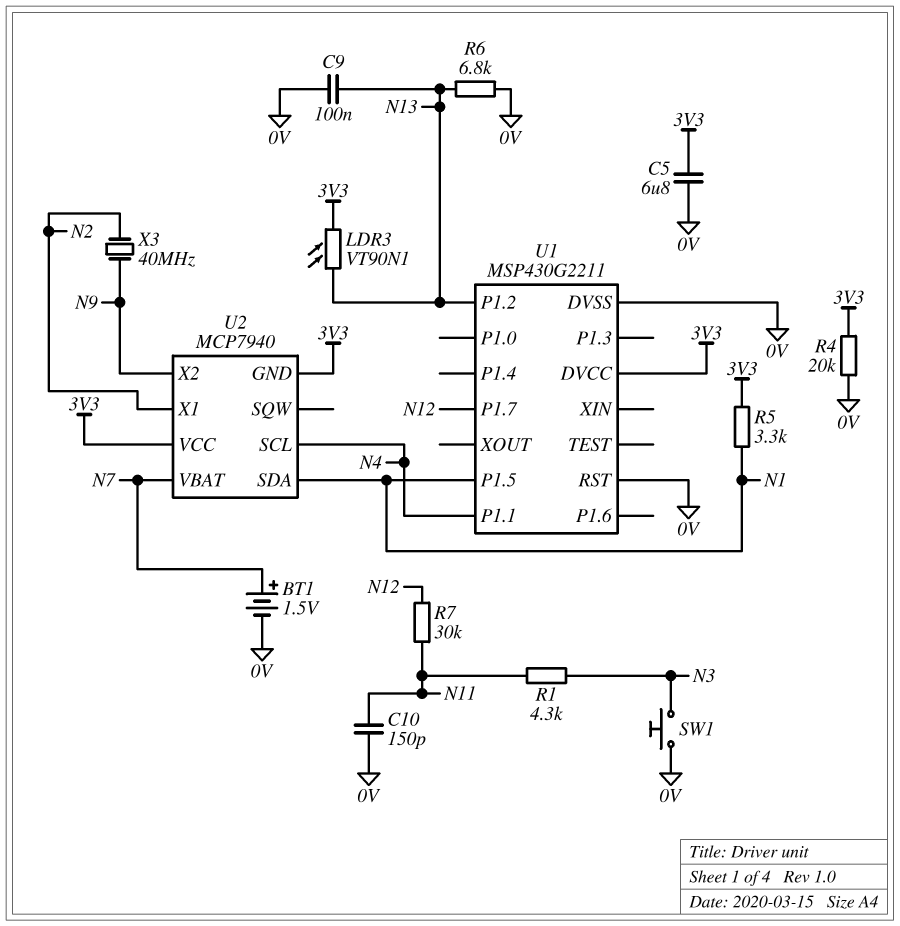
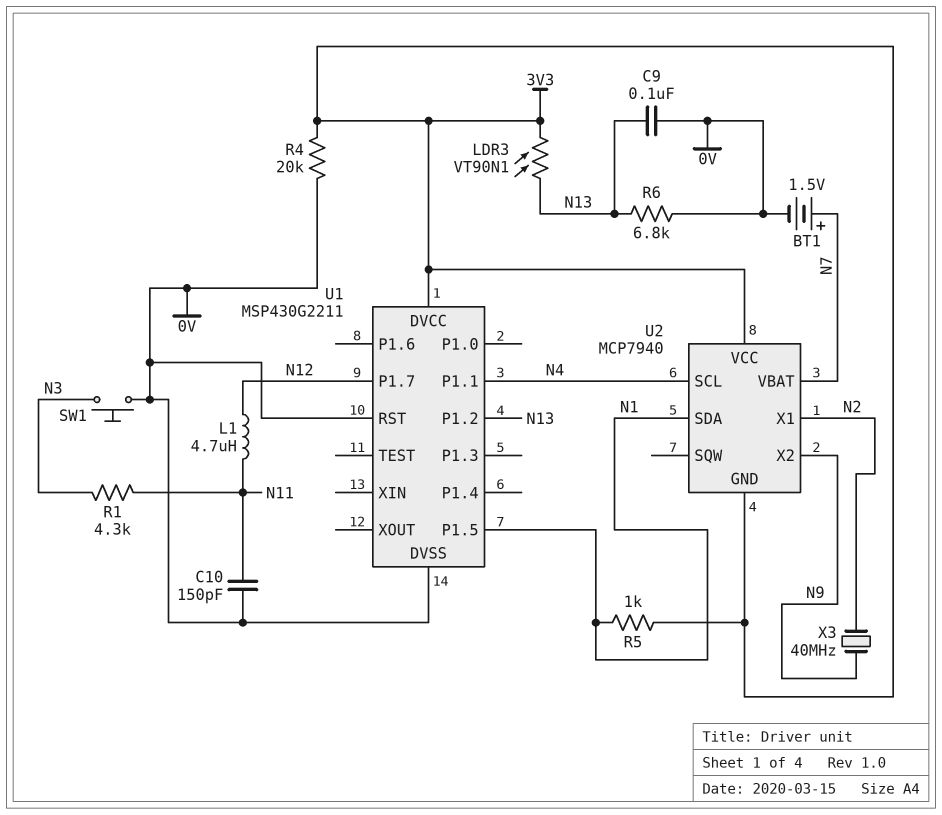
C5: 6.8uF (0V, 3V3) -> none
L1: none -> 4.7uH (N11, N12)
R5: 3.3k (3V3, N1) -> 1k (3V3, N1)
R7: 30k (N11, N12) -> none

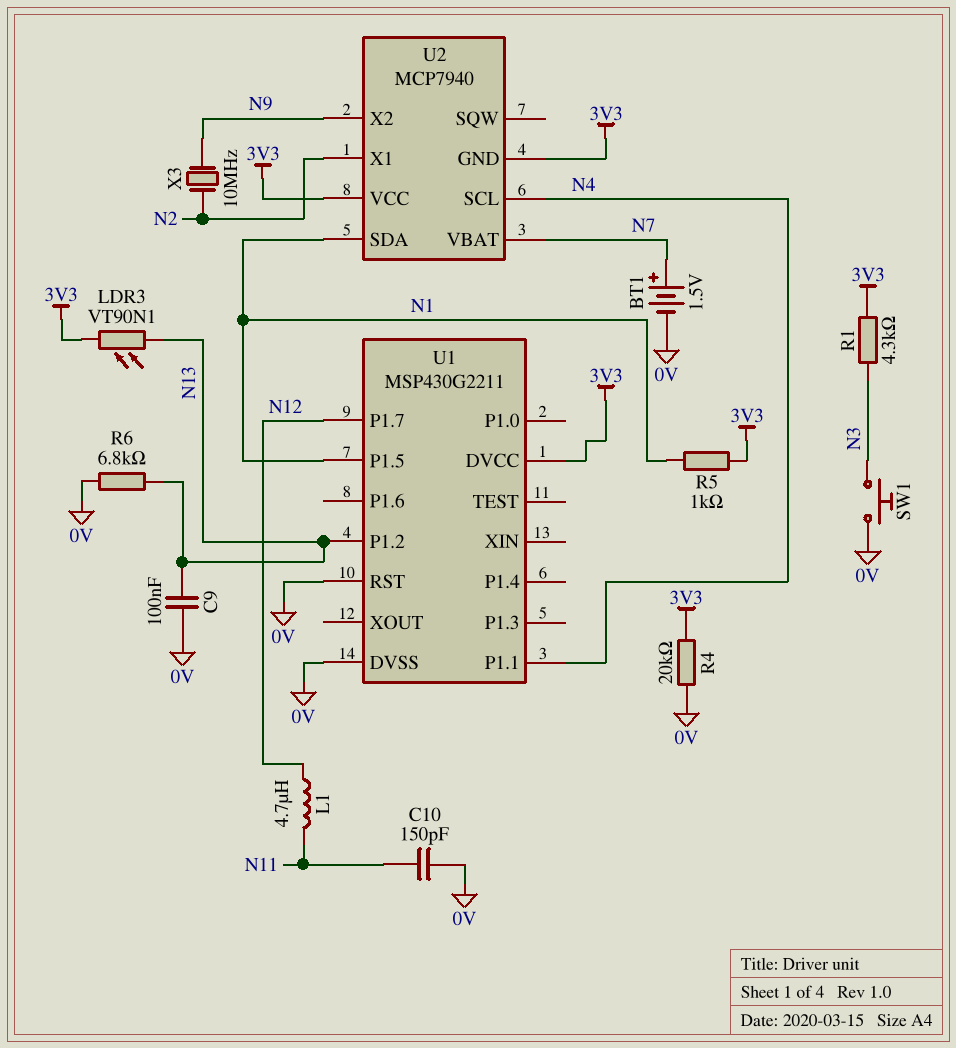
R1: 4.3k (N3, N11) -> 4.3k (3V3, N3)
X3: 40MHz (N2, N9) -> 10MHz (N2, N9)

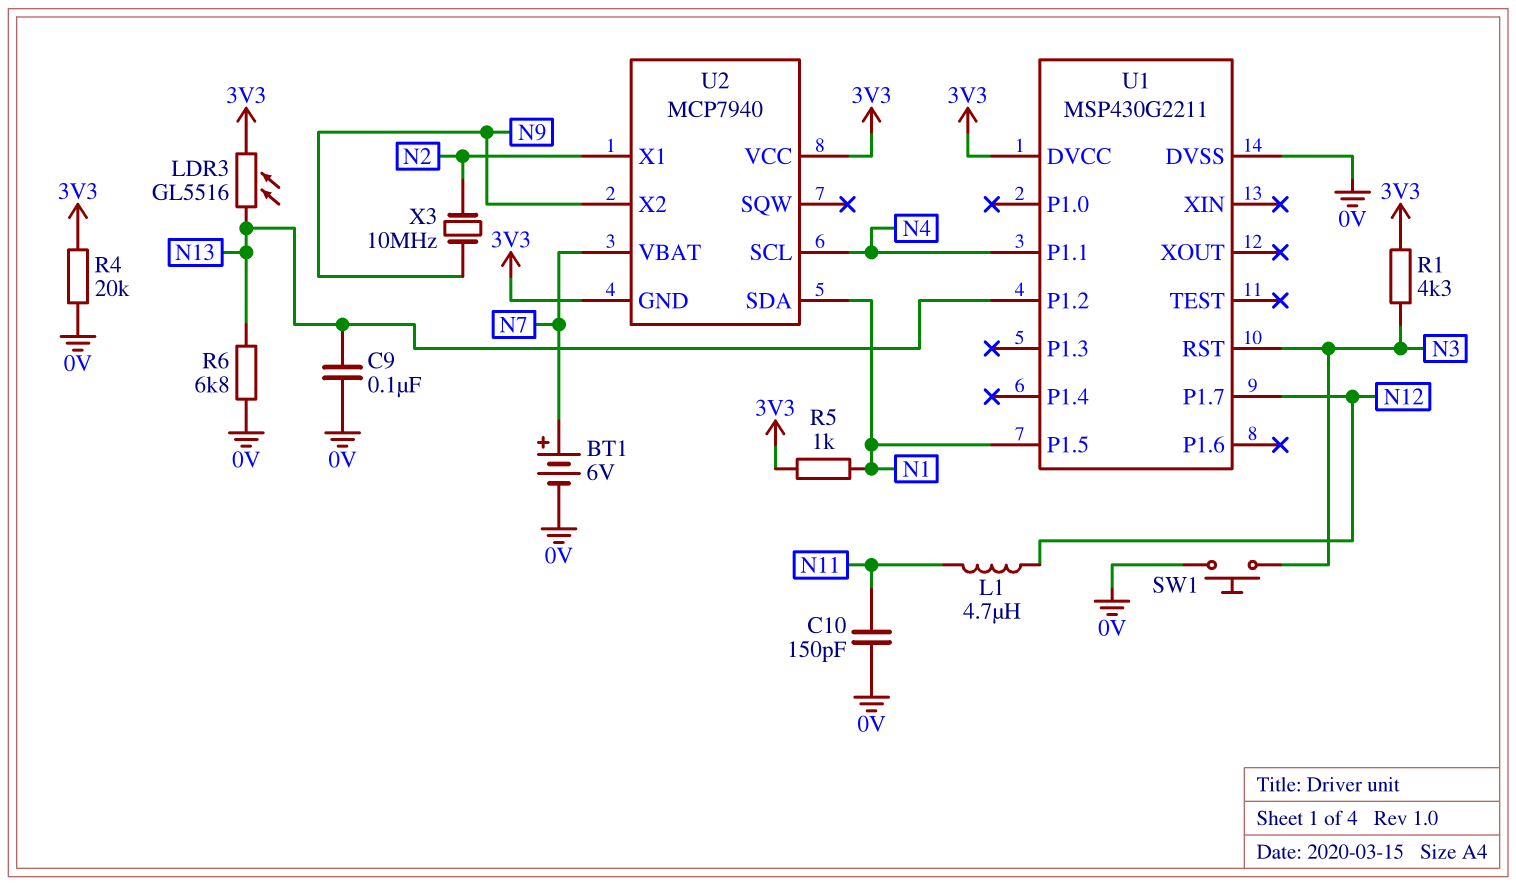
BT1: 1.5V (plus N7, minus 0V) -> 6V (plus N7, minus 0V)
LDR3: VT90N1 (3V3, N13) -> GL5516 (3V3, N13)
U1 pin RST: 0V -> N3

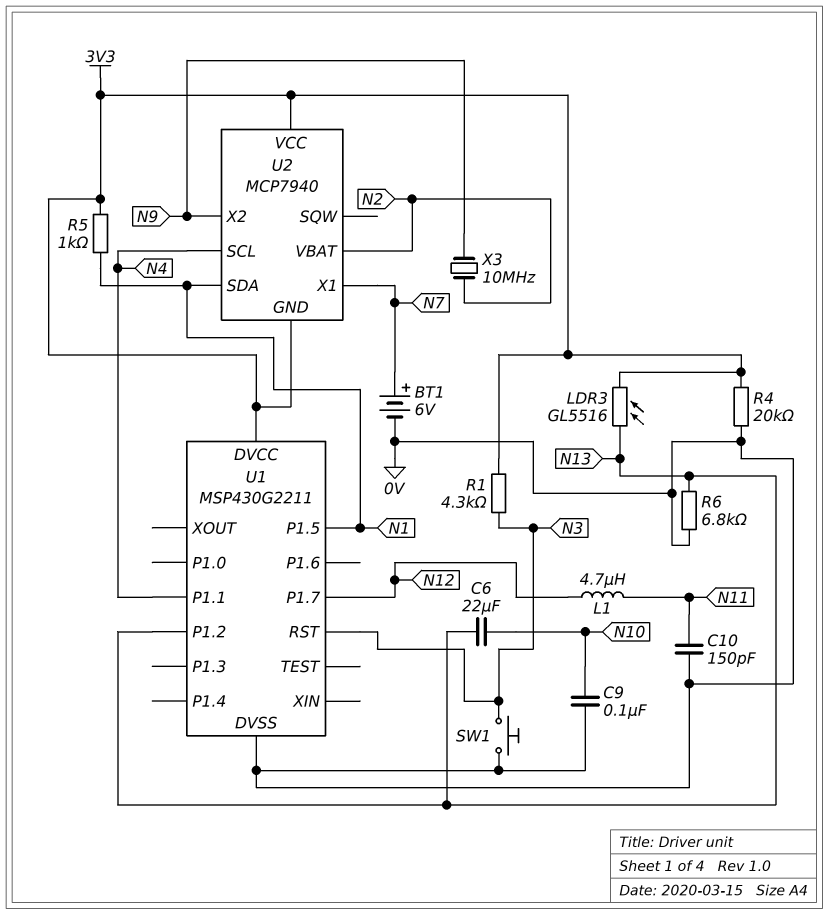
C6: none -> 22uF (N10, N13)
C9: 100nF (0V, N13) -> 100nF (0V, N10)
U2 pin VBAT: N7 -> N2
U2 pin X1: N2 -> N7

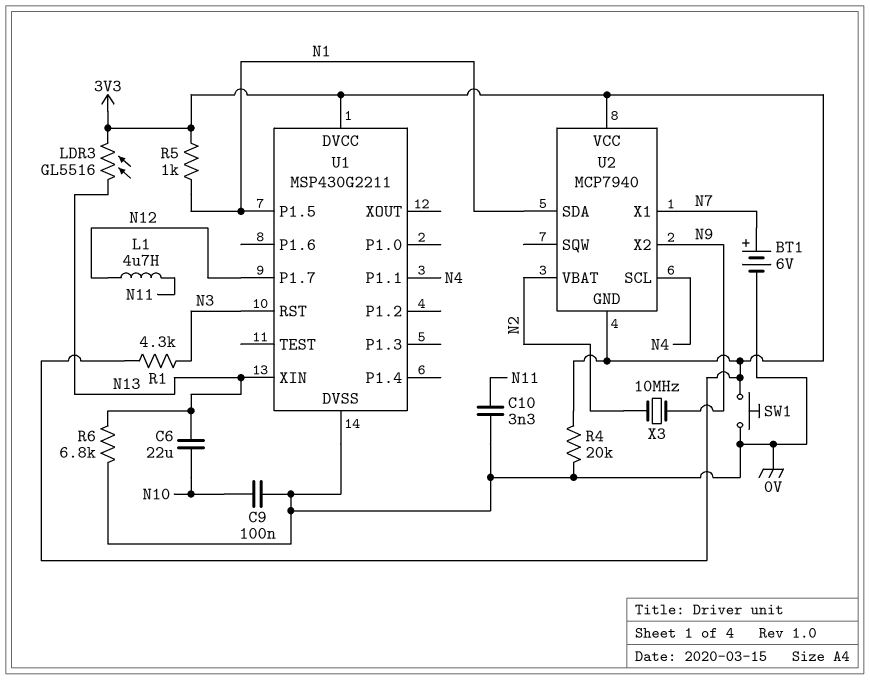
C10: 150pF (0V, N11) -> 3.3nF (0V, N11)
SW1: button (0V, N3) -> button (0V, 3V3)
U1 pin P1.2: N13 -> none
U1 pin XIN: none -> N13

